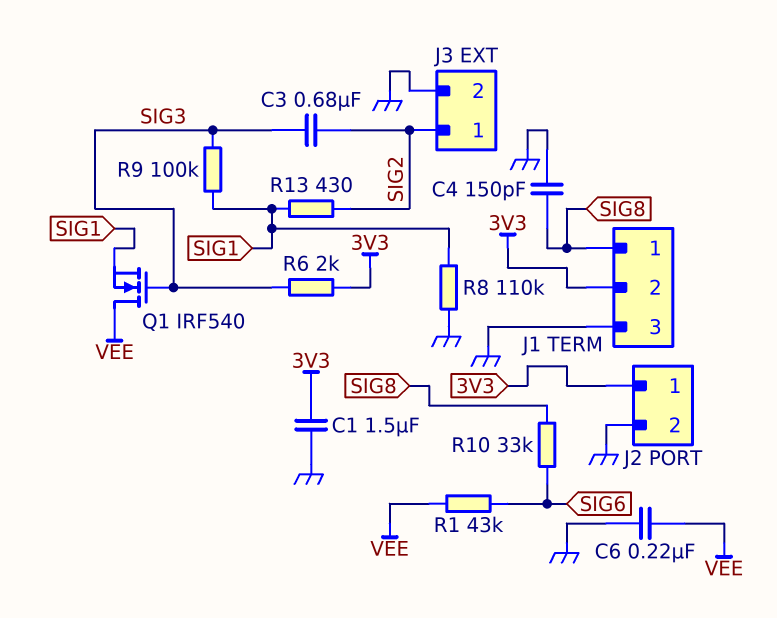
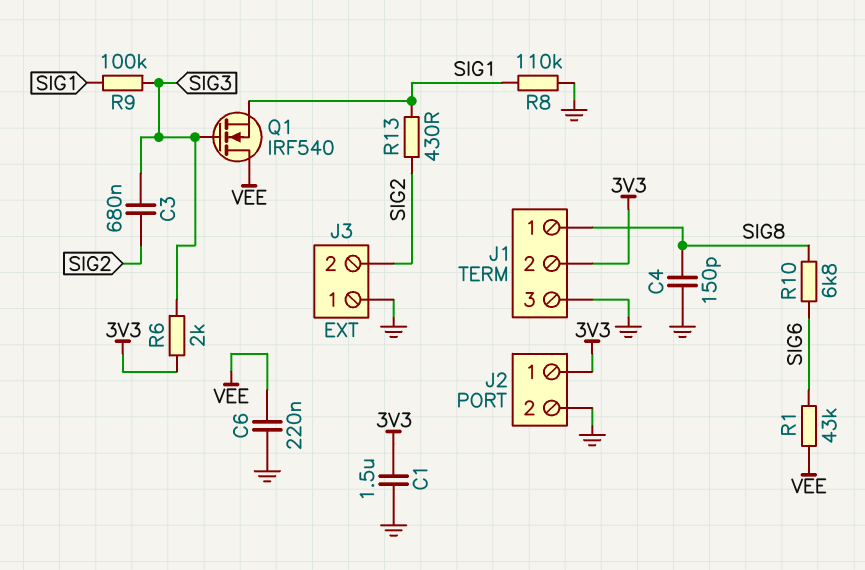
J3 pin 1: SIG2 -> GND
J3 pin 2: GND -> SIG2
R10: 33k (SIG6, SIG8) -> 6.8k (SIG6, SIG8)

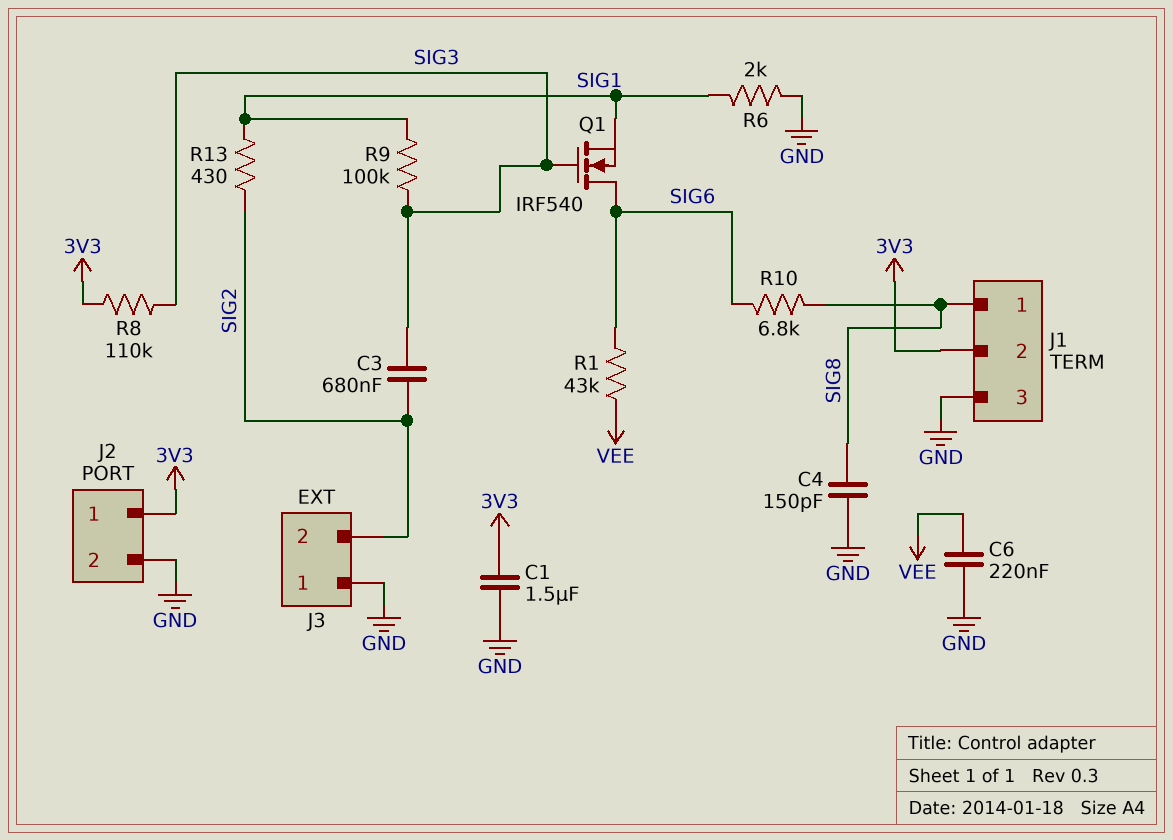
Q1: NMOS IRF540 (G SIG3, D VEE, S SIG1) -> NMOS IRF540 (G SIG3, D SIG6, S SIG1)
R6: 2k (3V3, SIG3) -> 2k (GND, SIG1)
R8: 110k (GND, SIG1) -> 110k (3V3, SIG3)

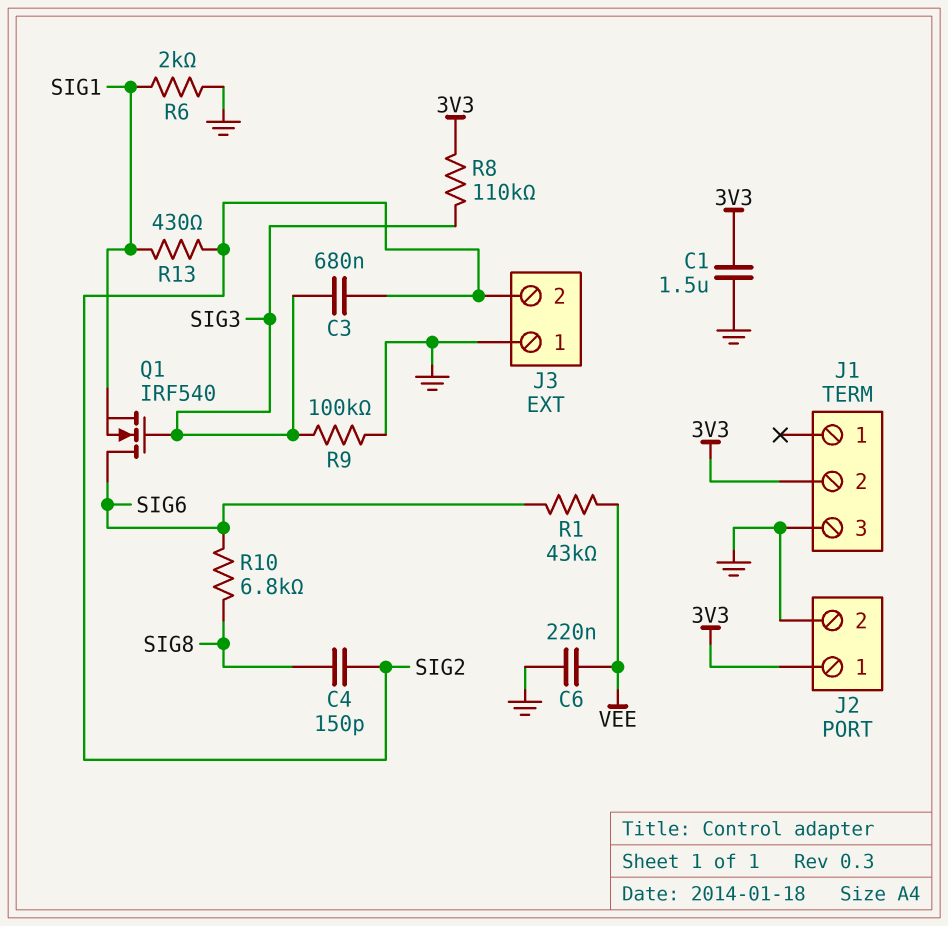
C4: 150pF (GND, SIG8) -> 150pF (SIG2, SIG8)
J1 pin 1: SIG8 -> none
R9: 100k (SIG1, SIG3) -> 100k (GND, SIG3)

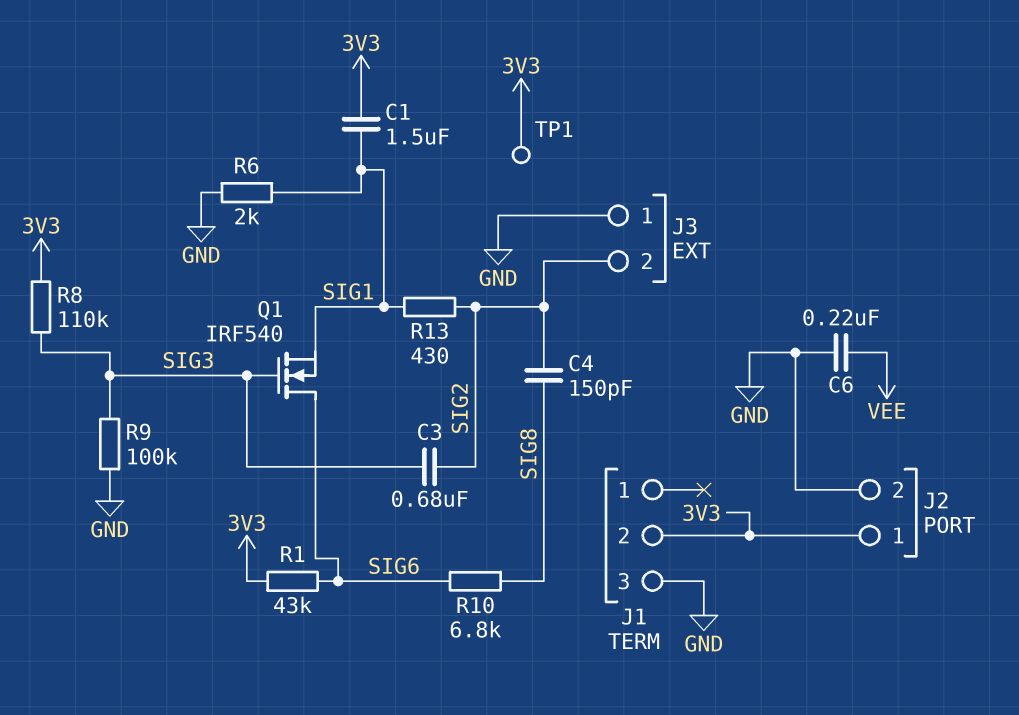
C1: 1.5uF (3V3, GND) -> 1.5uF (3V3, SIG1)
R1: 43k (SIG6, VEE) -> 43k (3V3, SIG6)
TP1: none -> test point (3V3)

